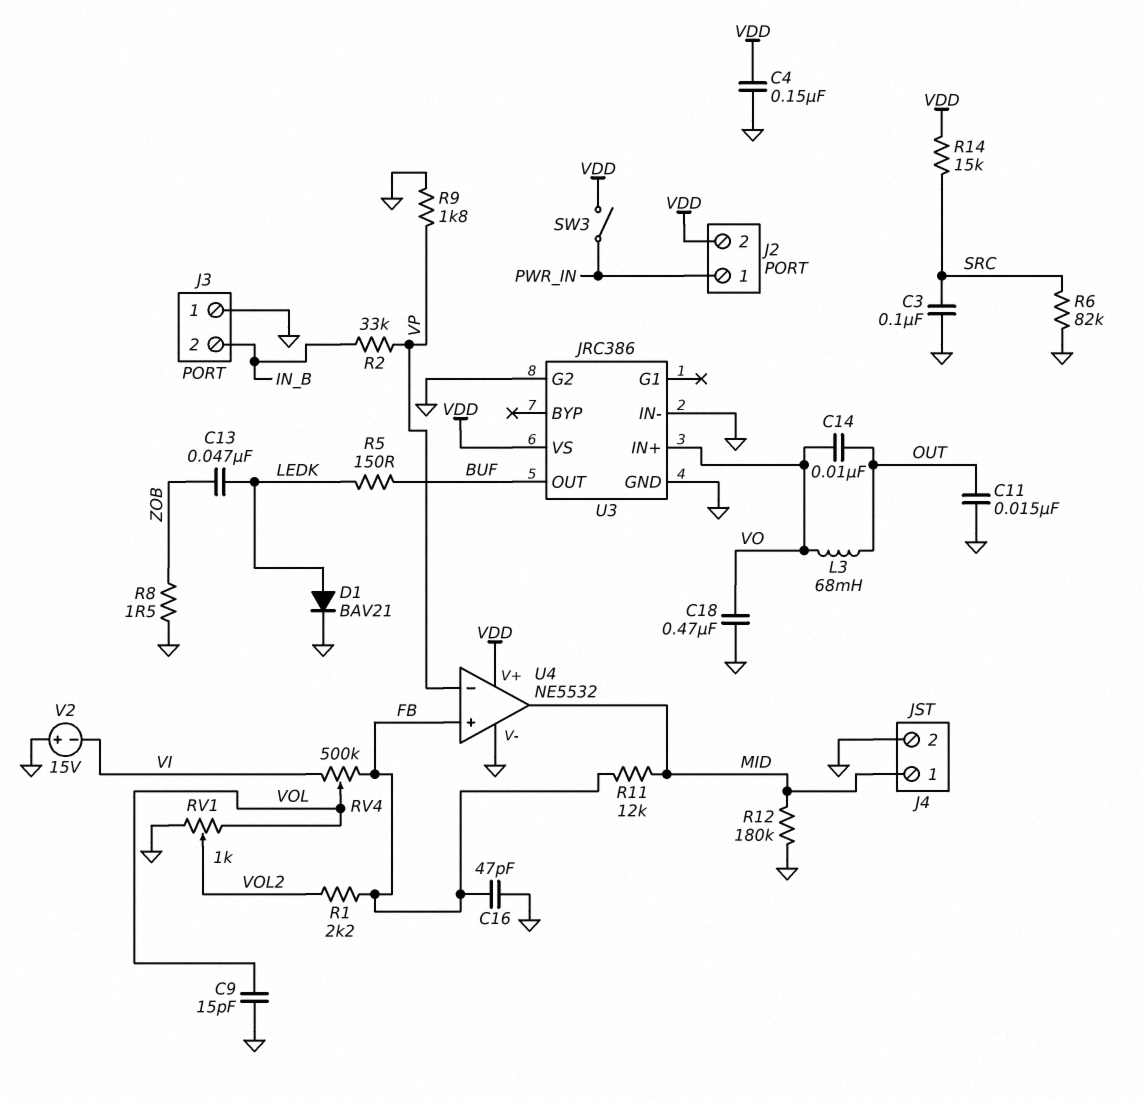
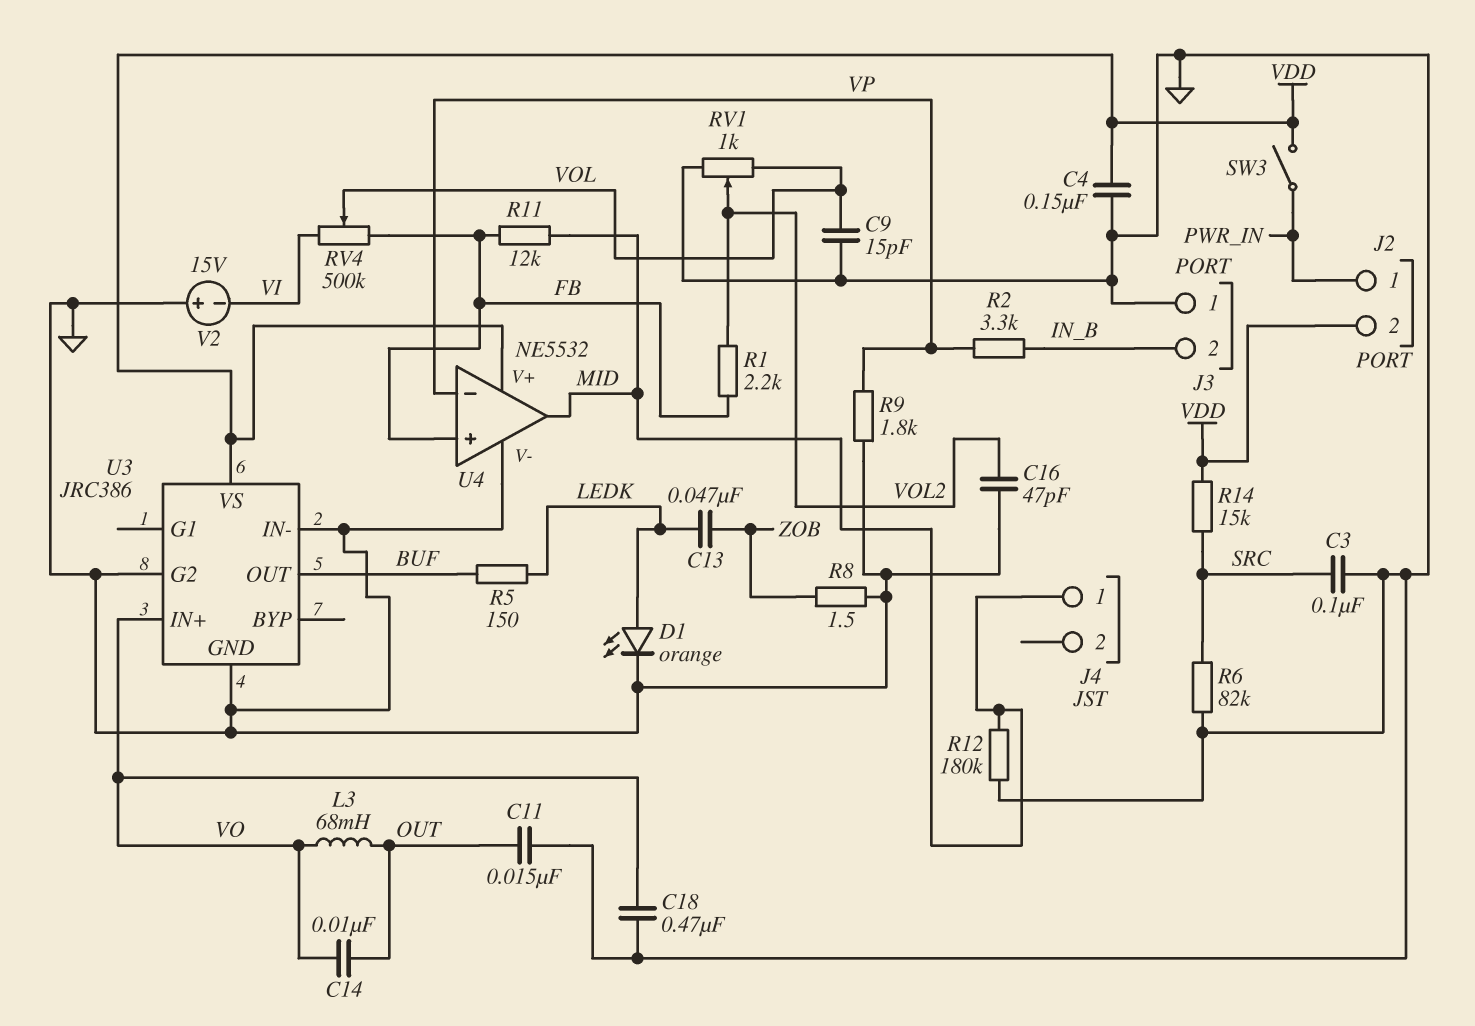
C16: 47pF (FB, GND) -> 47pF (GND, VOL2)
D1: diode BAV21 (A LEDK, K GND) -> LED orange (A LEDK, K GND)
J4 pin 2: GND -> none
R2: 33k (IN_B, VP) -> 3.3k (IN_B, VP)

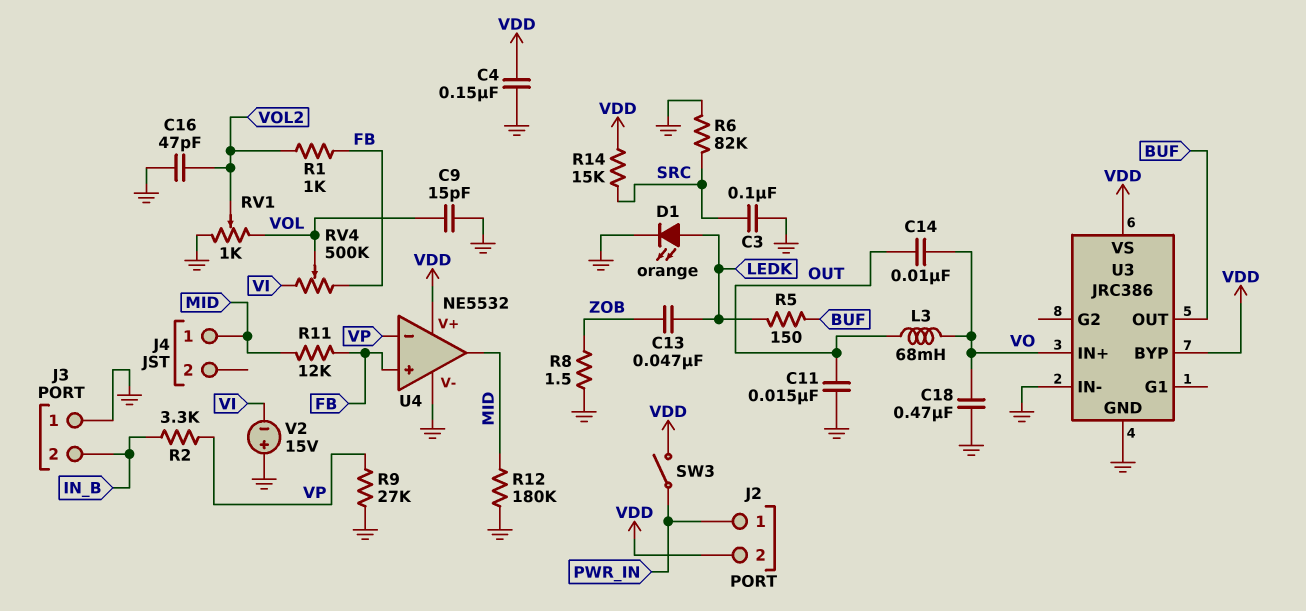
R1: 2.2k (FB, VOL2) -> 1k (FB, VOL2)
R9: 1.8k (GND, VP) -> 27k (GND, VP)
U3 pin BYP: none -> VDD
U3 pin G2: GND -> none

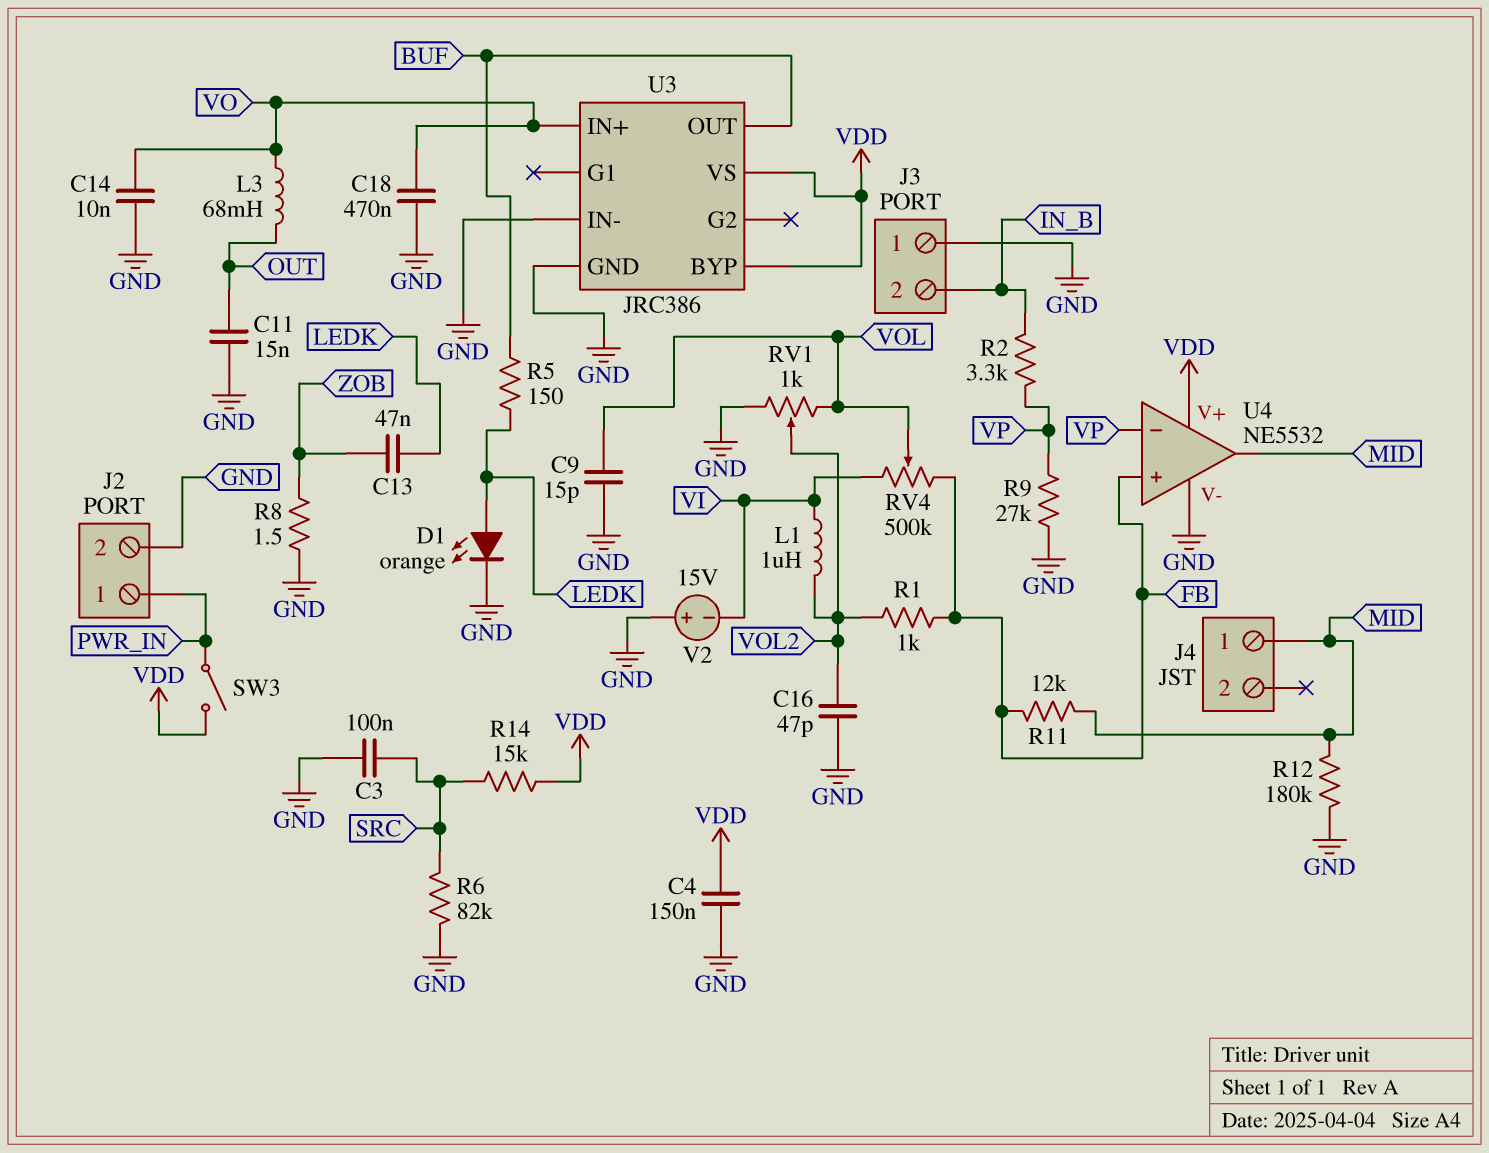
C14: 10nF (OUT, VO) -> 10nF (GND, VO)
J2 pin 2: VDD -> GND
L1: none -> 1uH (VI, VOL2)

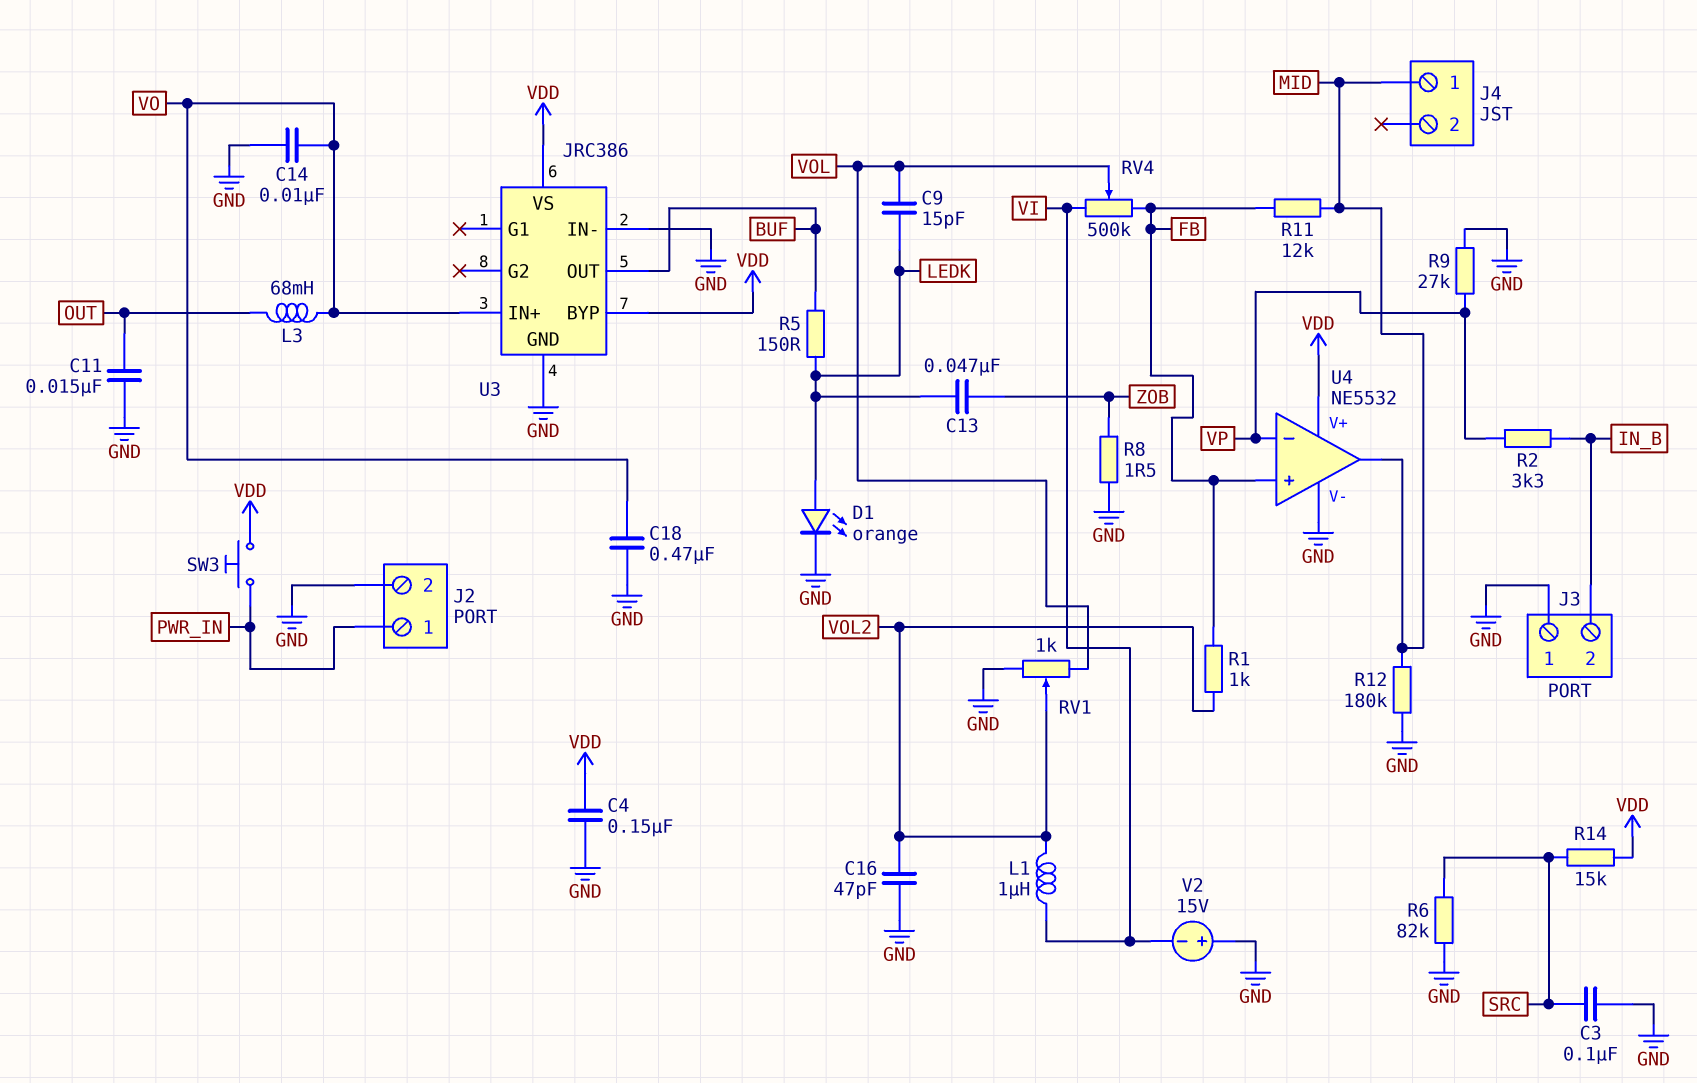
C9: 15pF (GND, VOL) -> 15pF (LEDK, VOL)
SW3: switch (PWR_IN, VDD) -> button (PWR_IN, VDD)

